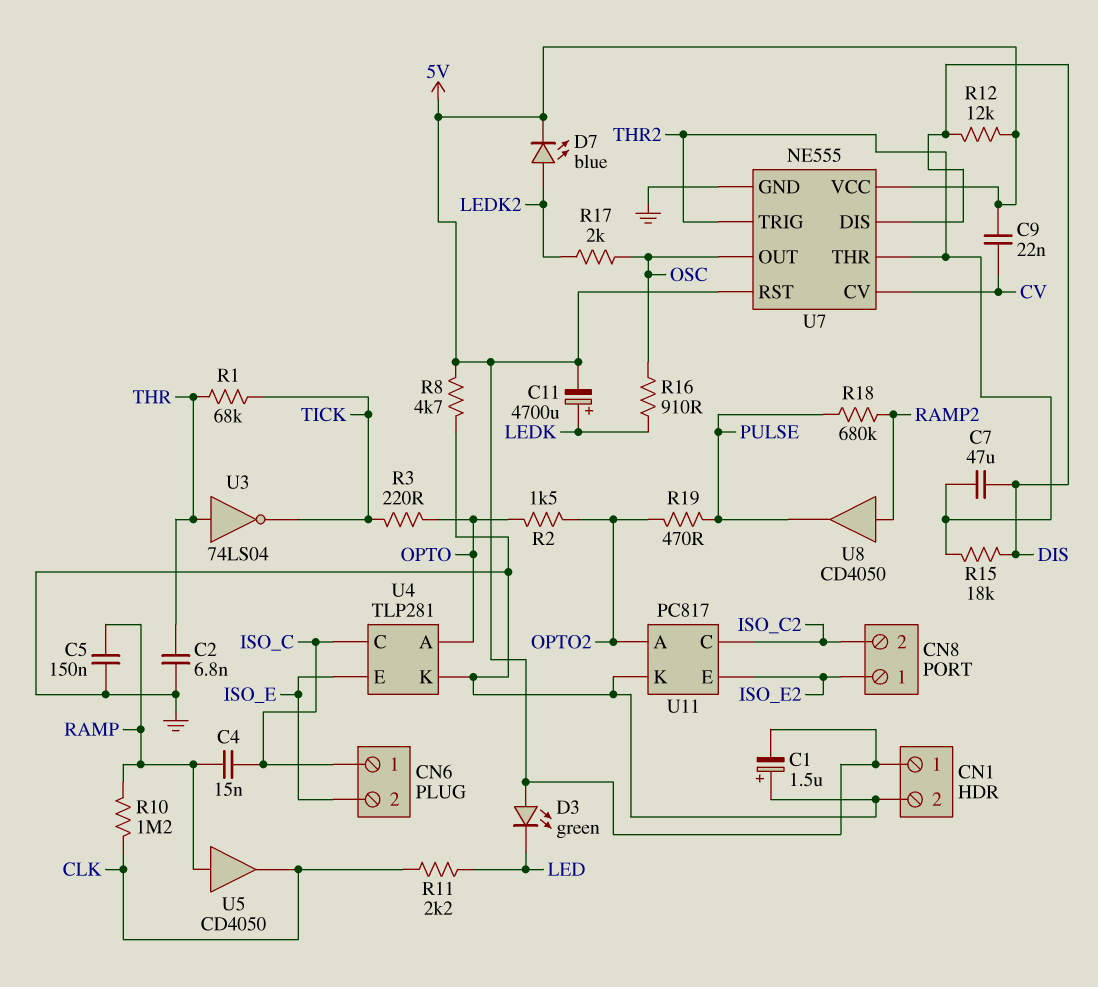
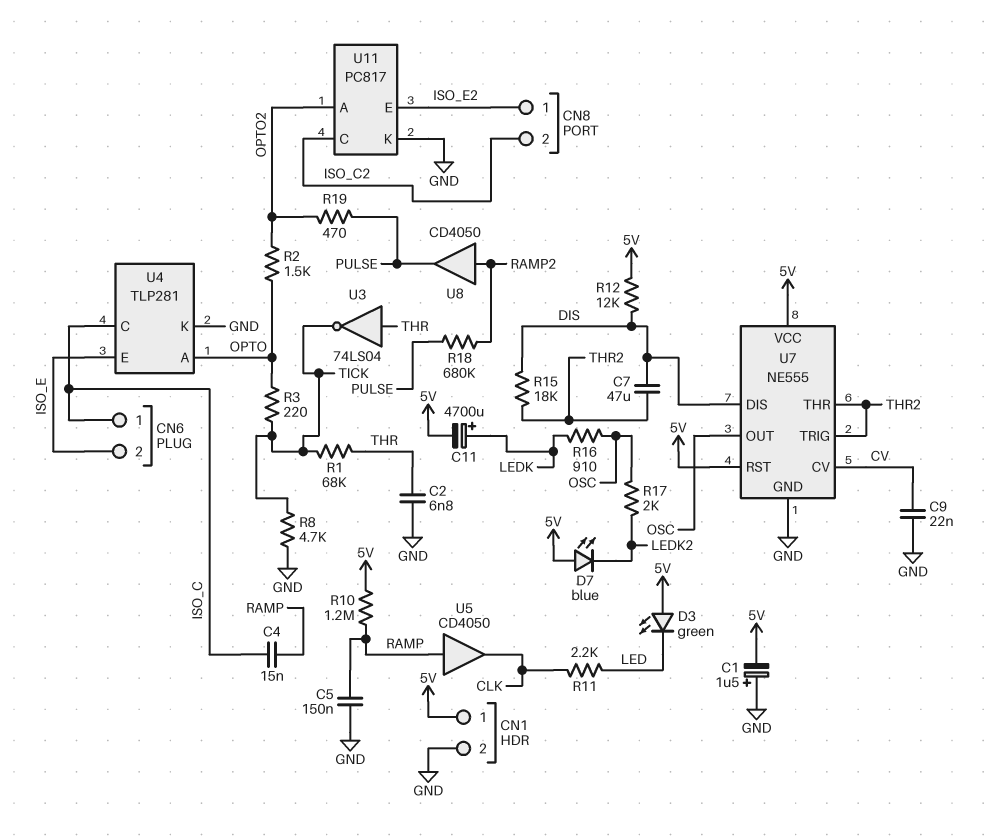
C9: 22nF (5V, CV) -> 22nF (CV, GND)
D7: LED blue (A LEDK2, K 5V) -> LED blue (A 5V, K LEDK2)
R8: 4.7k (5V, GND) -> 4.7k (GND, TICK)
R10: 1.2M (CLK, RAMP) -> 1.2M (5V, RAMP)

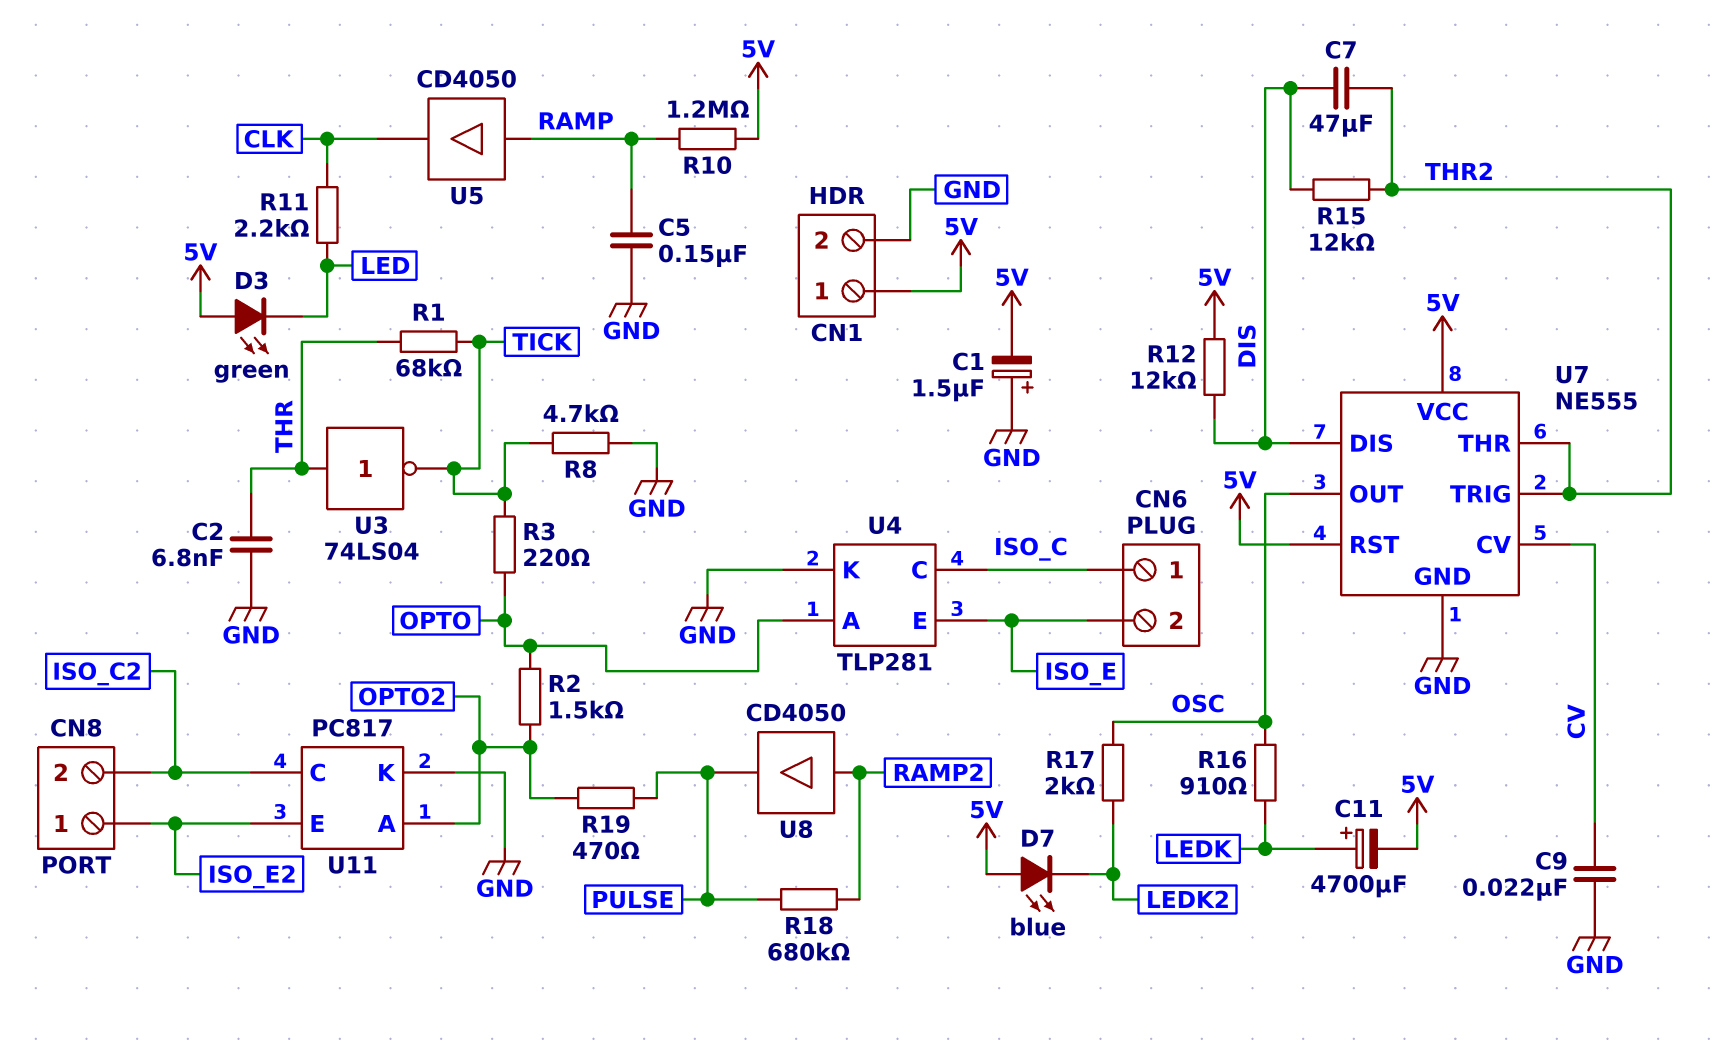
C4: 15nF (ISO_C, RAMP) -> none
R15: 18k (DIS, THR2) -> 12k (DIS, THR2)

